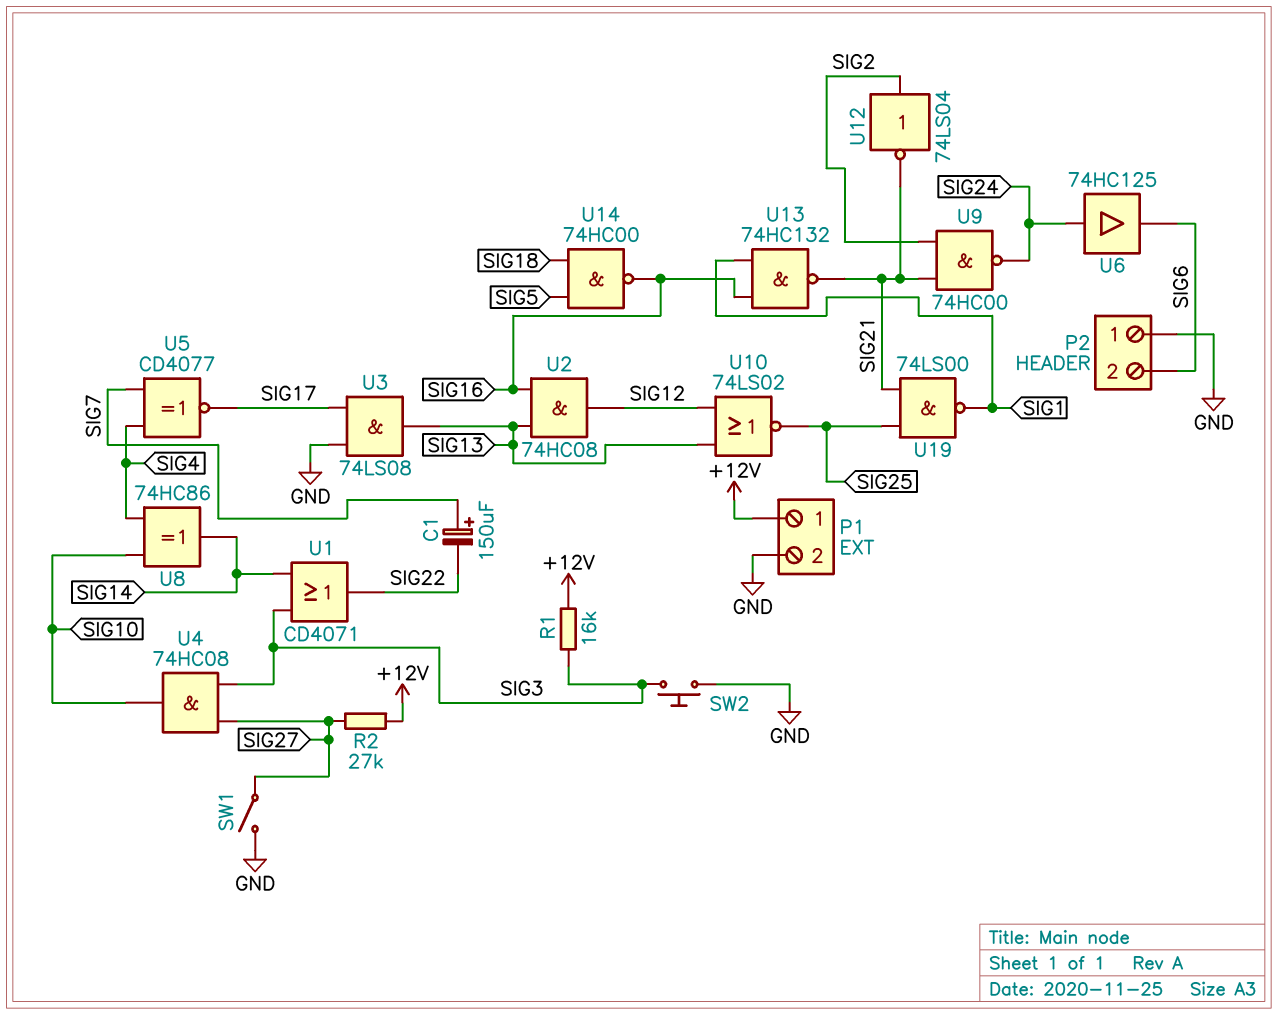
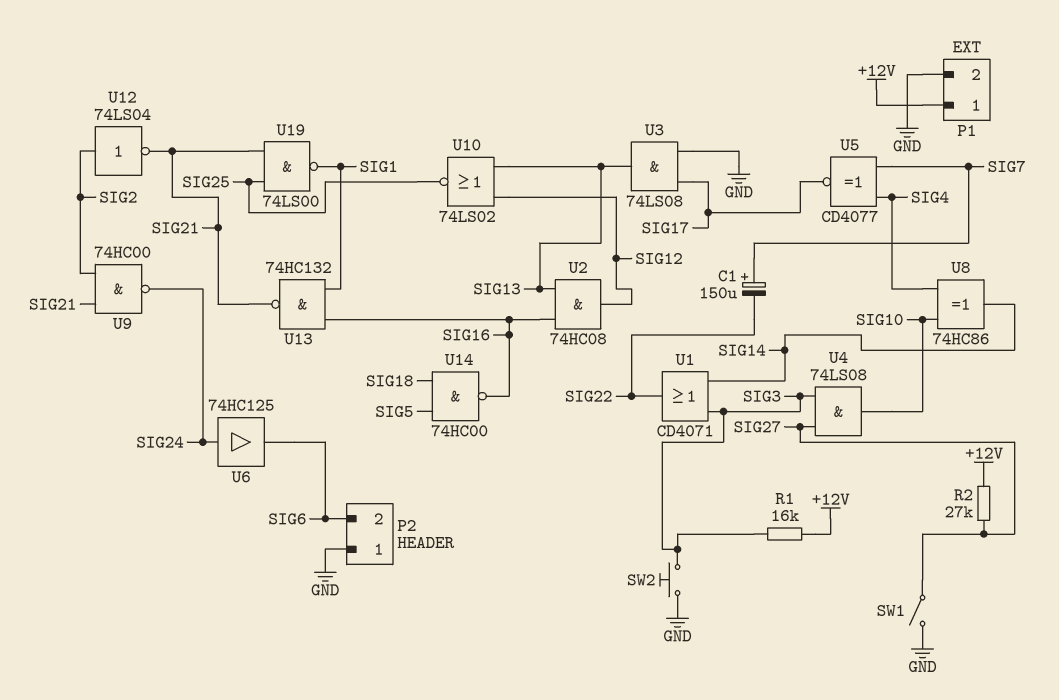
U4: AND 74HC08 (in SIG3, in SIG27, out SIG10) -> AND 74LS08 (in SIG3, in SIG27, out SIG10)

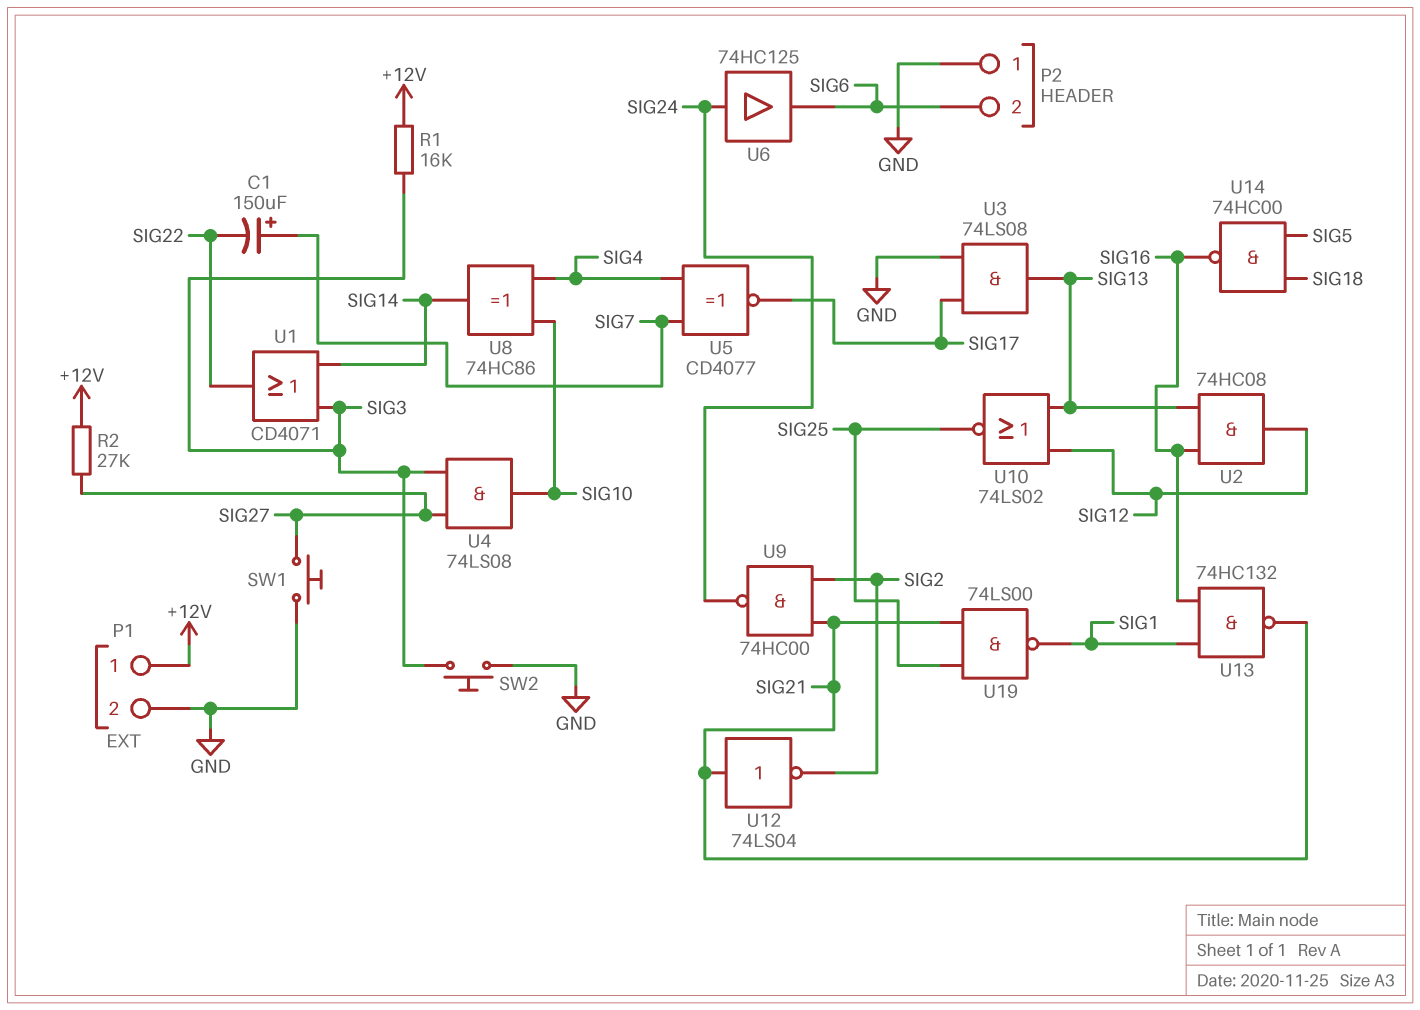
SW1: switch (GND, SIG27) -> button (GND, SIG27)
U12: NOT 74LS04 (in SIG2, out SIG21) -> NOT 74LS04 (in SIG21, out SIG2)

